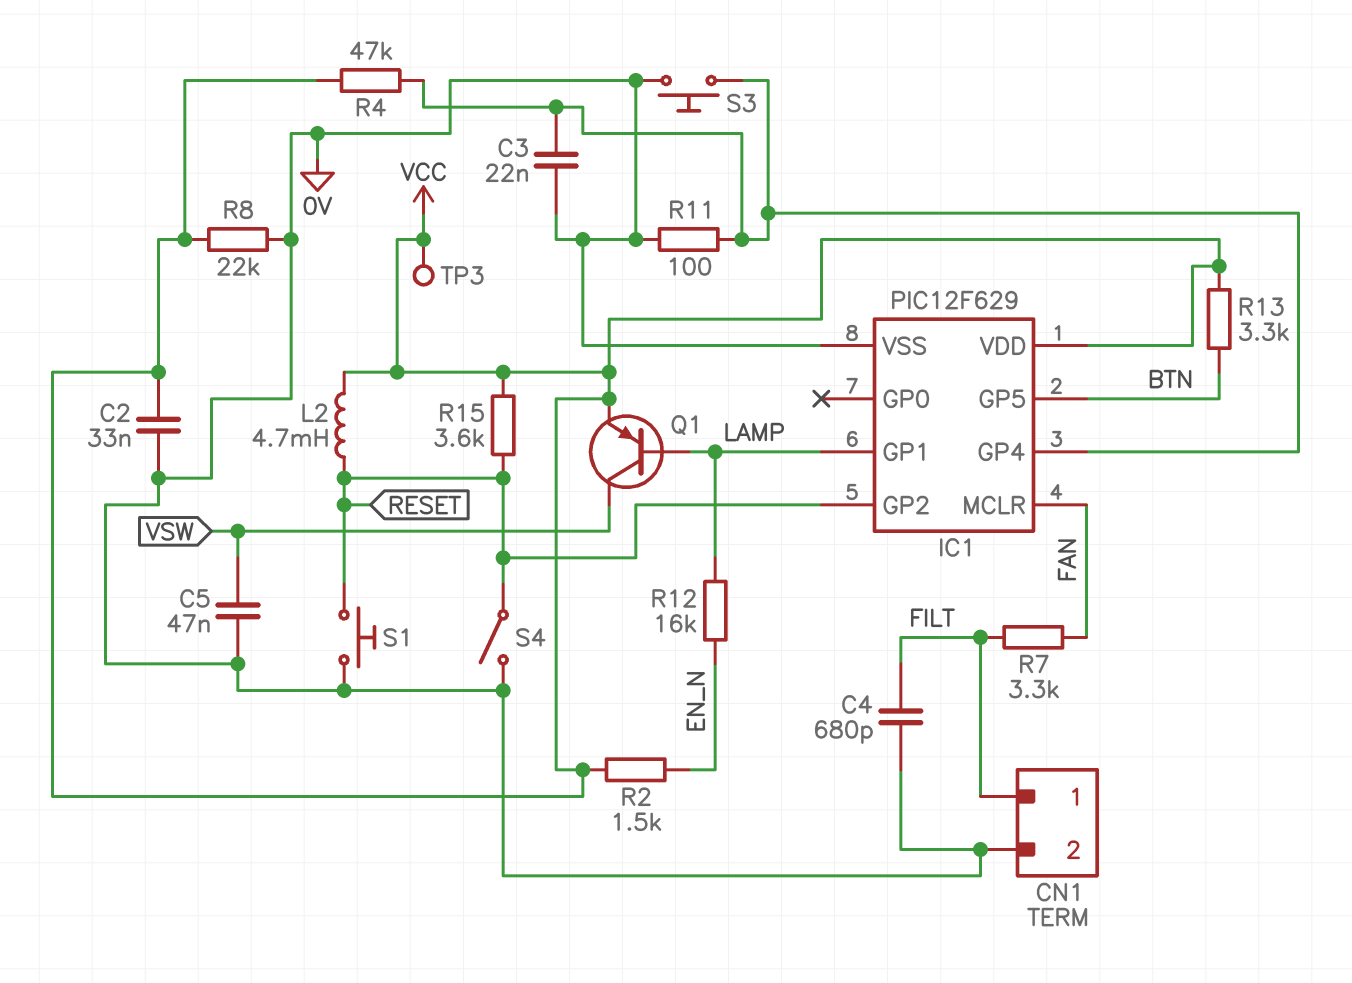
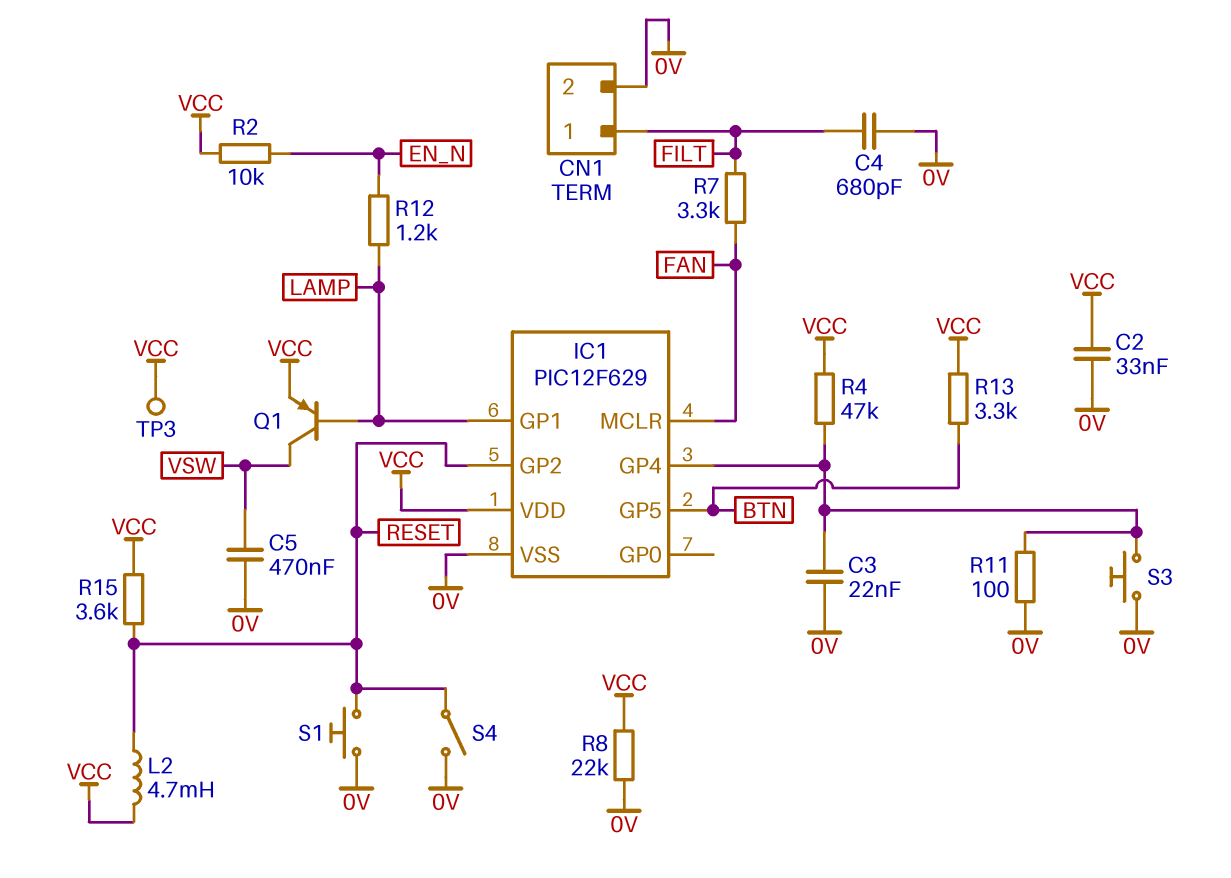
C5: 47nF (0V, VSW) -> 470nF (0V, VSW)
R2: 1.5k (EN_N, VCC) -> 10k (EN_N, VCC)
R12: 16k (EN_N, LAMP) -> 1.2k (EN_N, LAMP)

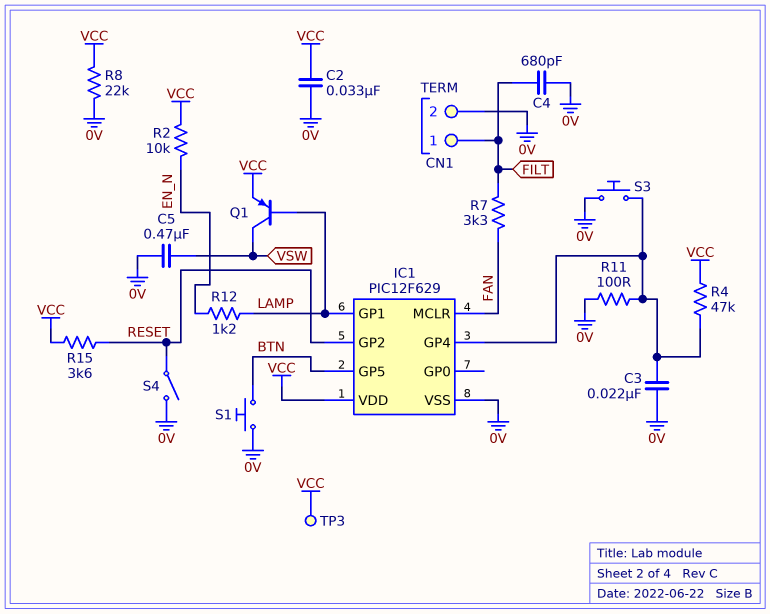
L2: 4.7mH (RESET, VCC) -> none
R13: 3.3k (BTN, VCC) -> none
S1: button (0V, RESET) -> button (0V, BTN)

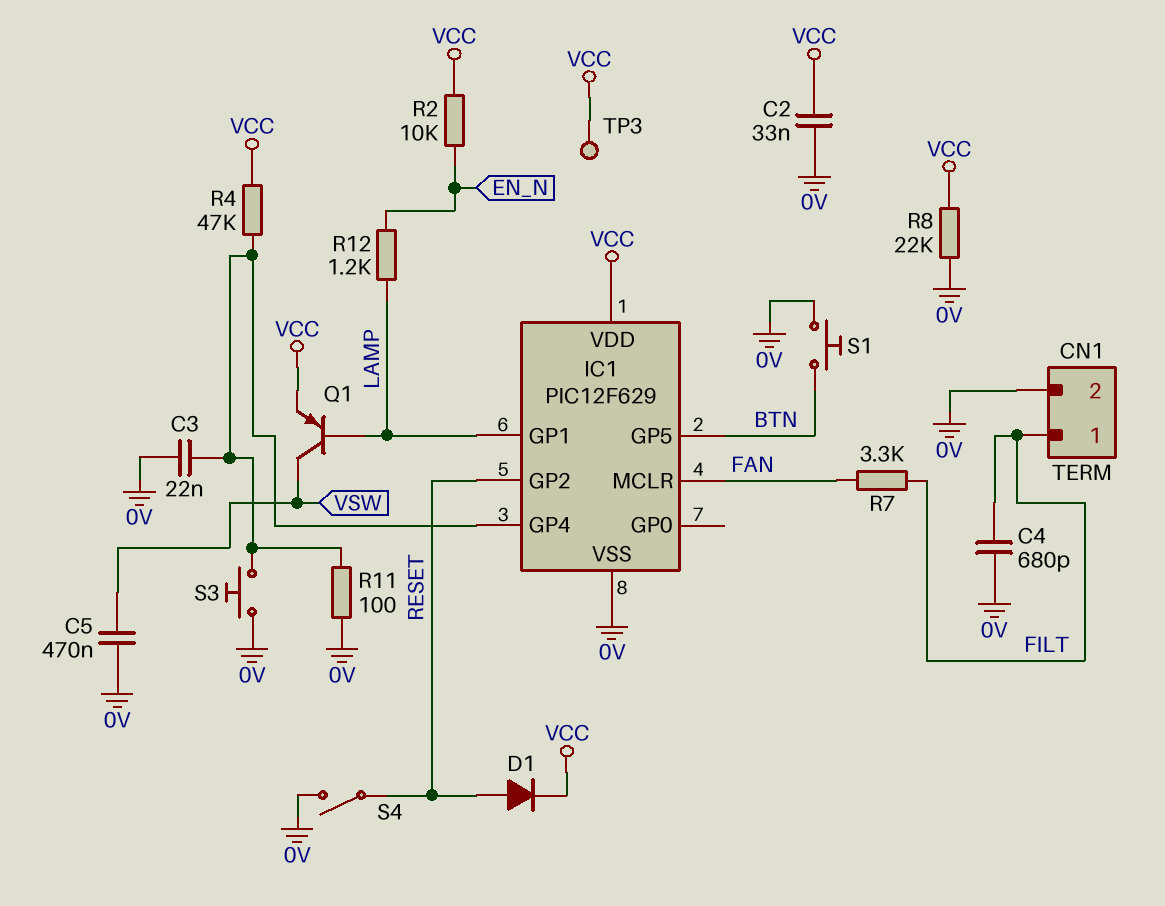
D1: none -> diode (A RESET, K VCC)
R15: 3.6k (RESET, VCC) -> none

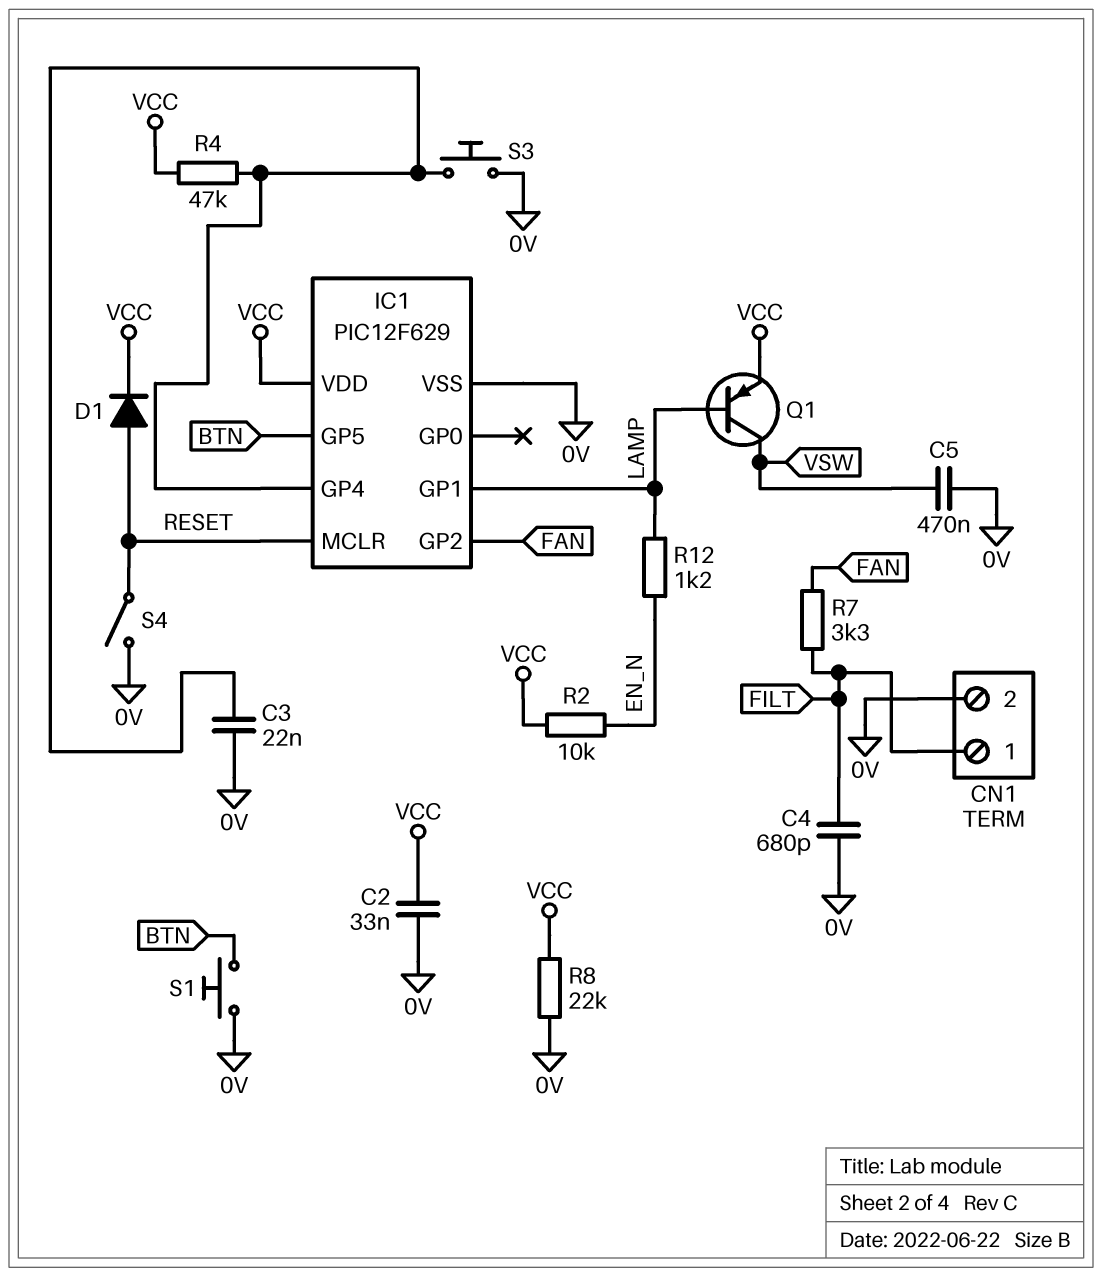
IC1 pin GP2: RESET -> FAN
IC1 pin MCLR: FAN -> RESET
R11: 100 (0V, IC1/GP4) -> none
TP3: test point (VCC) -> none

